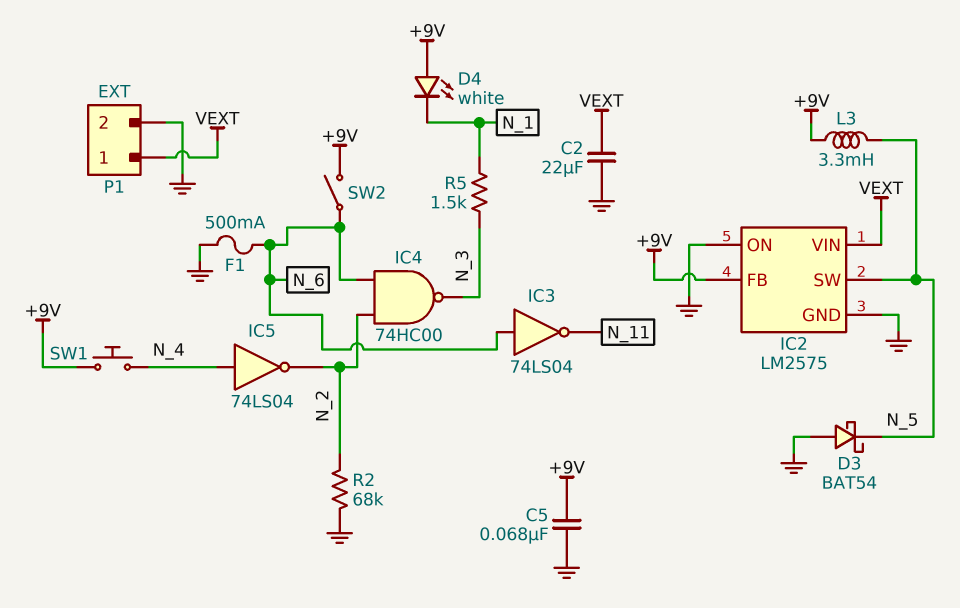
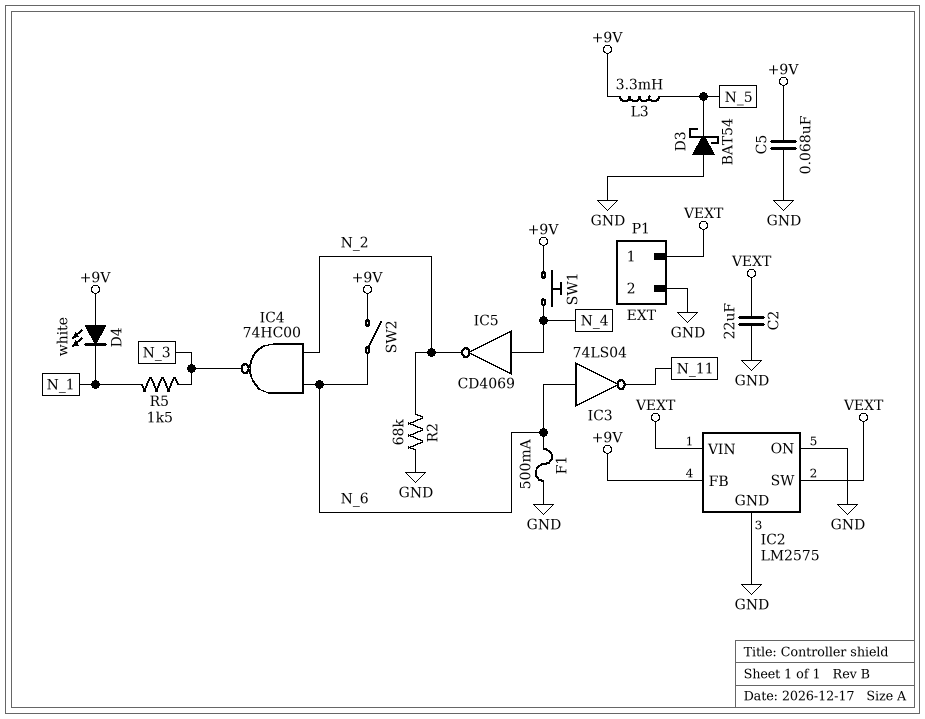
IC2 pin SW: N_5 -> VEXT
IC5: NOT 74LS04 (in N_4, out N_2) -> NOT CD4069 (in N_4, out N_2)

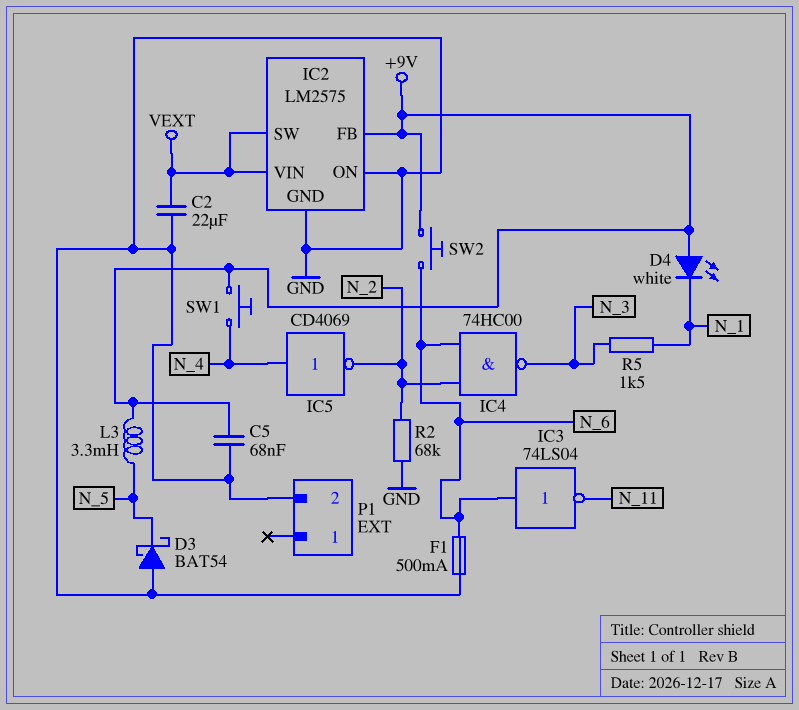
P1 pin 1: VEXT -> none
SW2: switch (+9V, N_6) -> button (+9V, N_6)

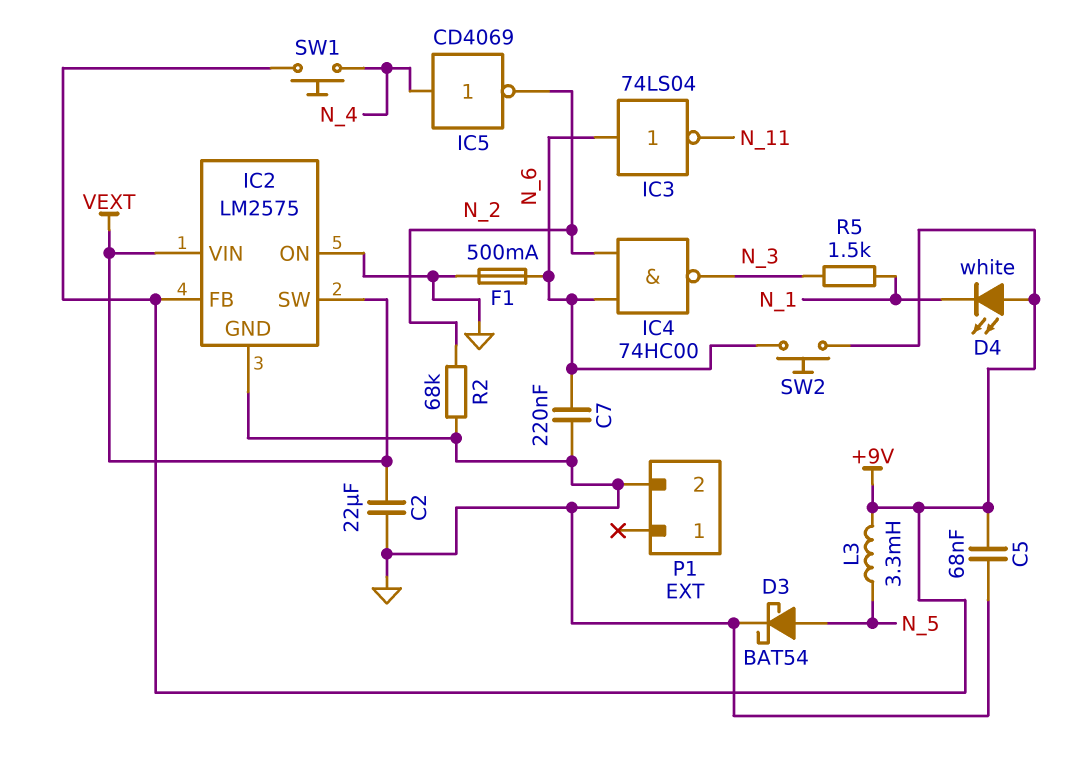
C7: none -> 220nF (GND, N_6)
D3: schottky BAT54 (A GND, K N_5) -> schottky BAT54 (A N_5, K GND)

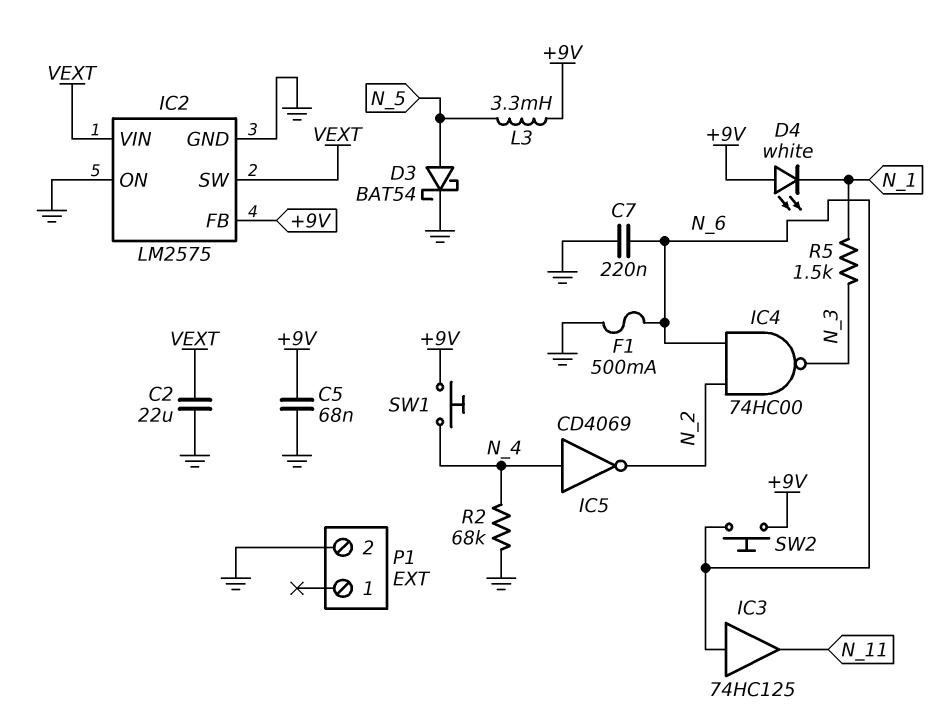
IC3: NOT 74LS04 (in N_6, out N_11) -> buffer 74HC125 (in N_6, out N_11)
R2: 68k (GND, N_2) -> 68k (GND, N_4)

